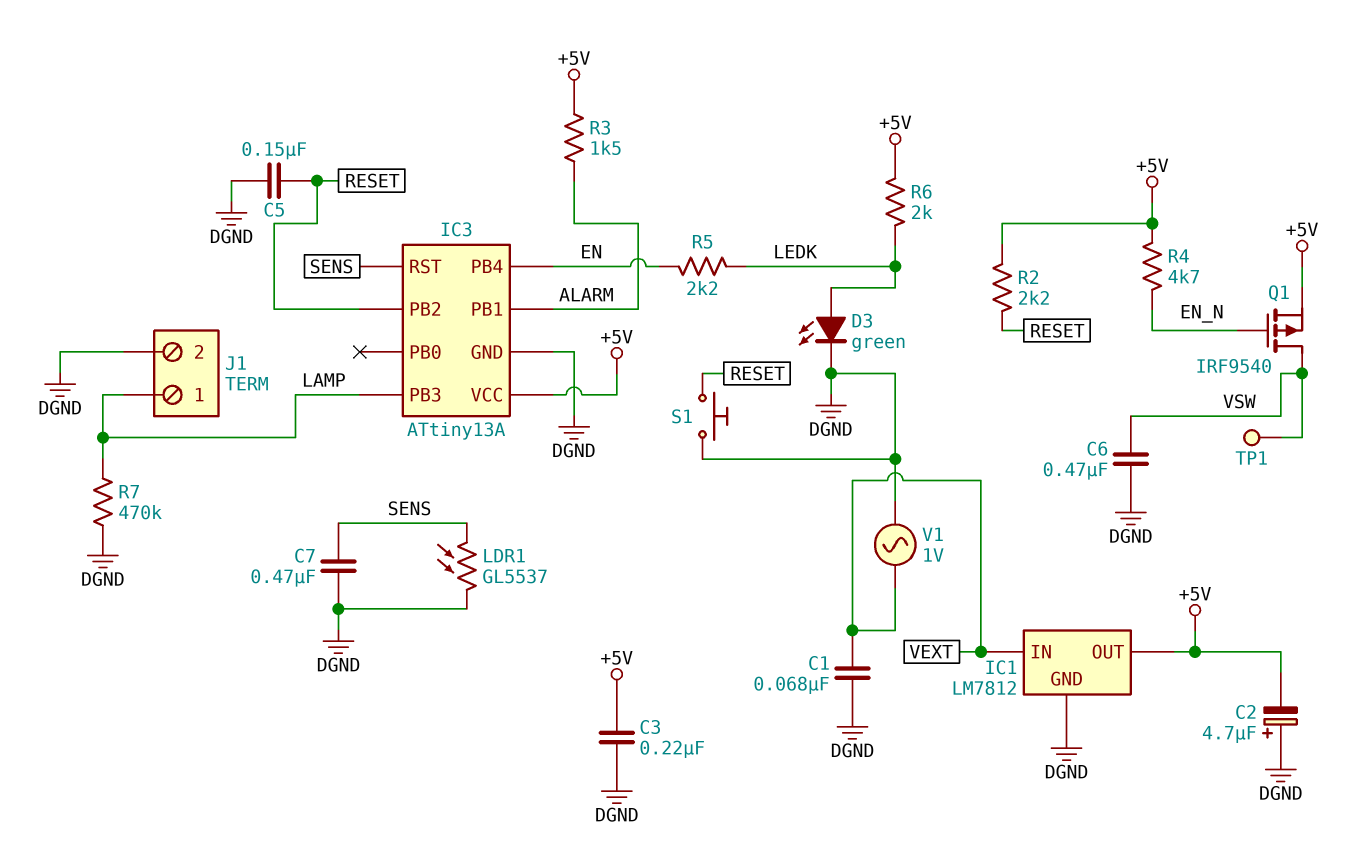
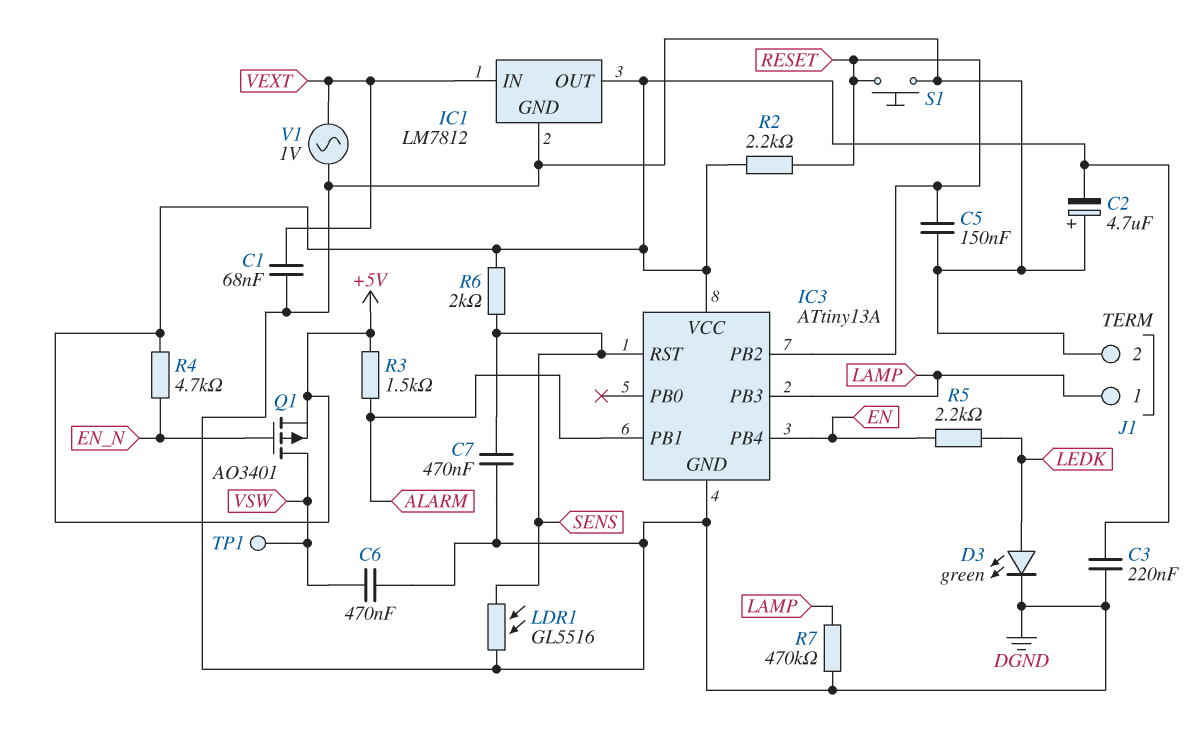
LDR1: GL5537 (DGND, SENS) -> GL5516 (DGND, SENS)
Q1: PMOS IRF9540 (G EN_N, D VSW, S +5V) -> PMOS AO3401 (G EN_N, D VSW, S +5V)
R6: 2k (+5V, LEDK) -> 2k (+5V, SENS)

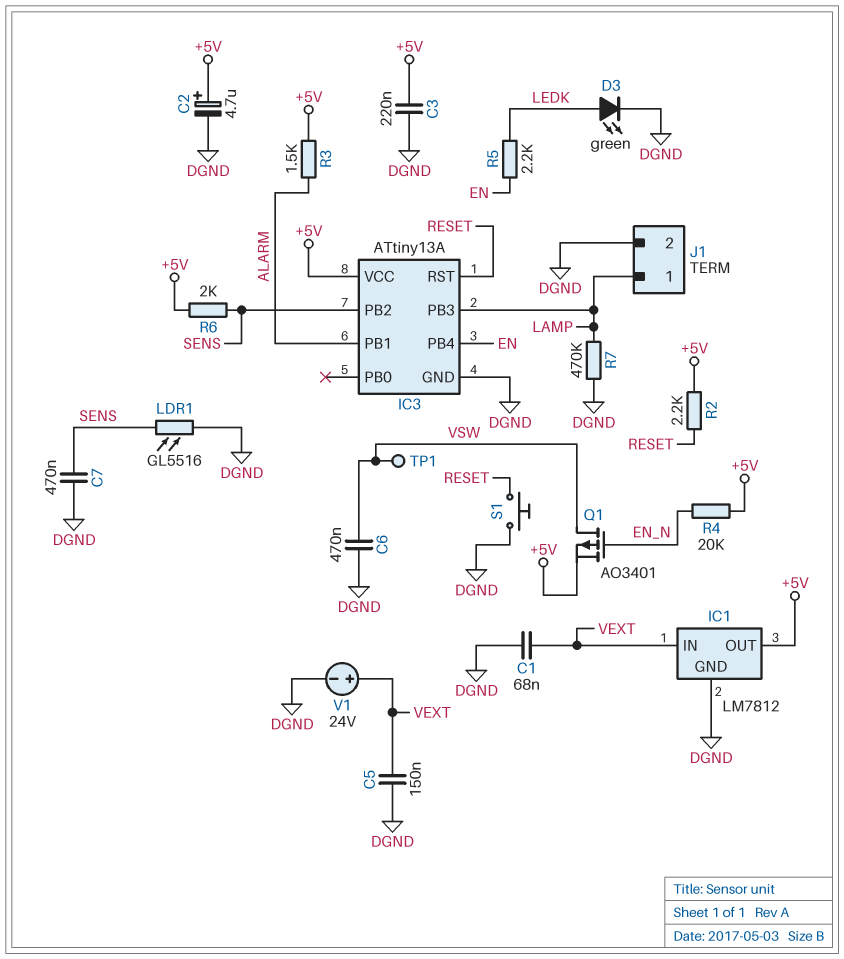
C2: 4.7uF (plus DGND, minus +5V) -> 4.7uF (plus +5V, minus DGND)
C5: 150nF (DGND, RESET) -> 150nF (DGND, VEXT)
IC3 pin PB2: RESET -> SENS
IC3 pin RST: SENS -> RESET
R4: 4.7k (+5V, EN_N) -> 20k (+5V, EN_N)
V1: AC 1V (DGND, VEXT) -> 24V (plus VEXT, minus DGND)

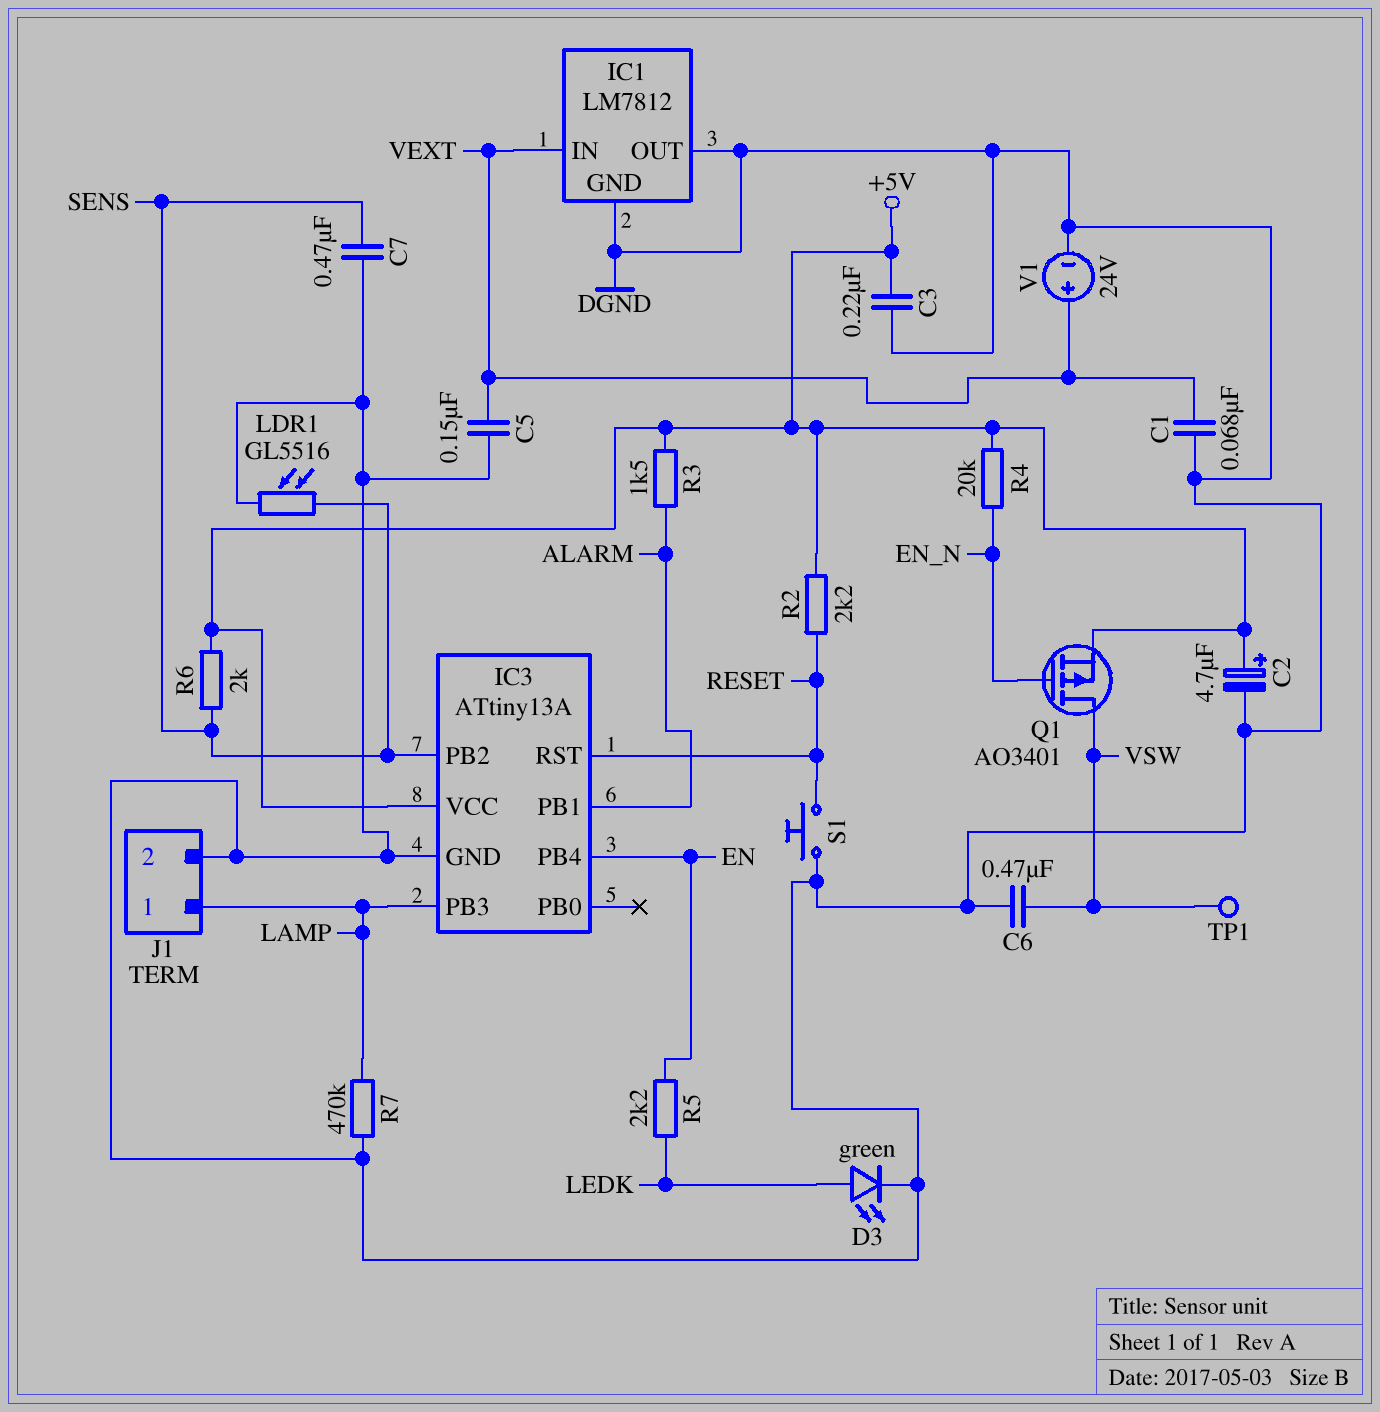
IC1 pin OUT: +5V -> DGND

